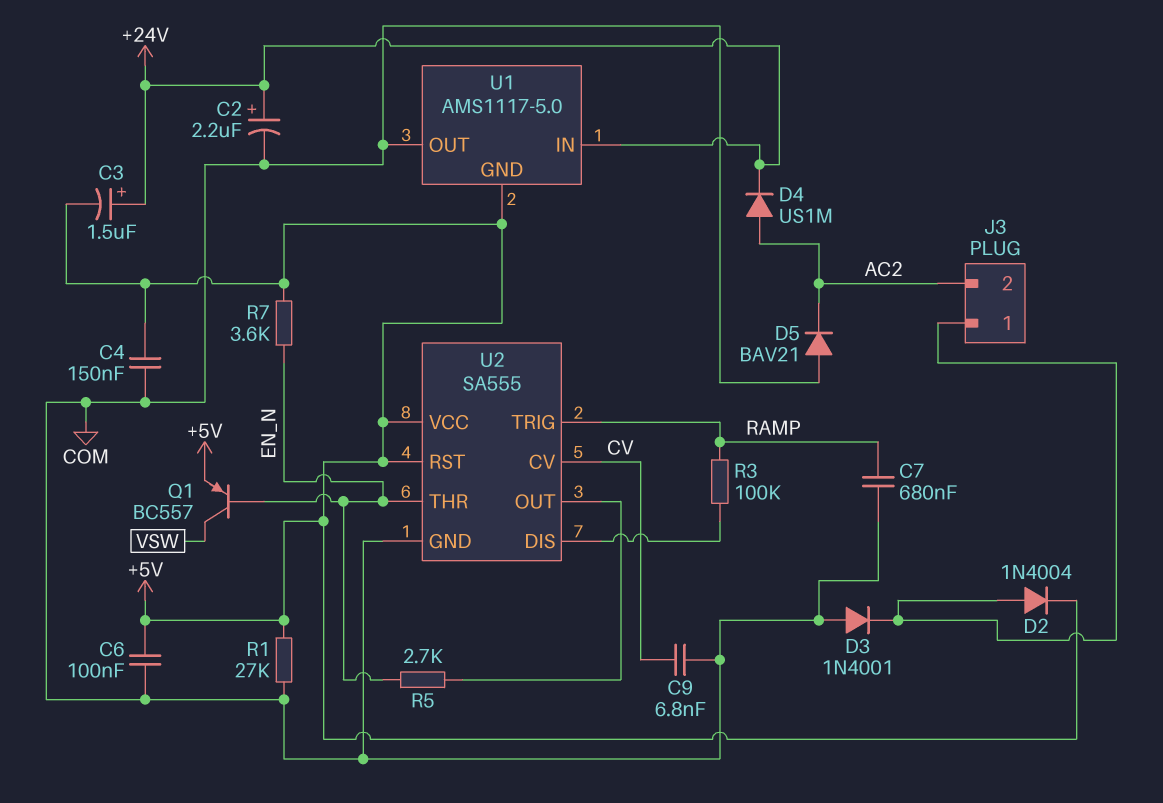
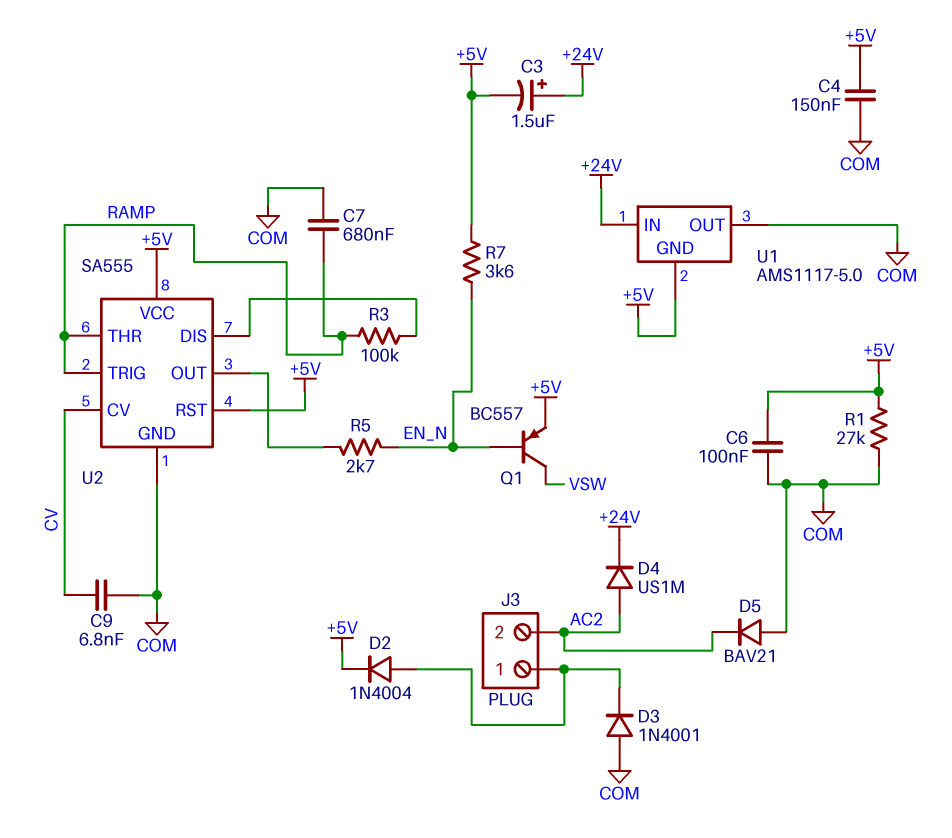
C2: 2.2uF (plus +24V, minus COM) -> none
U2 pin THR: EN_N -> RAMP

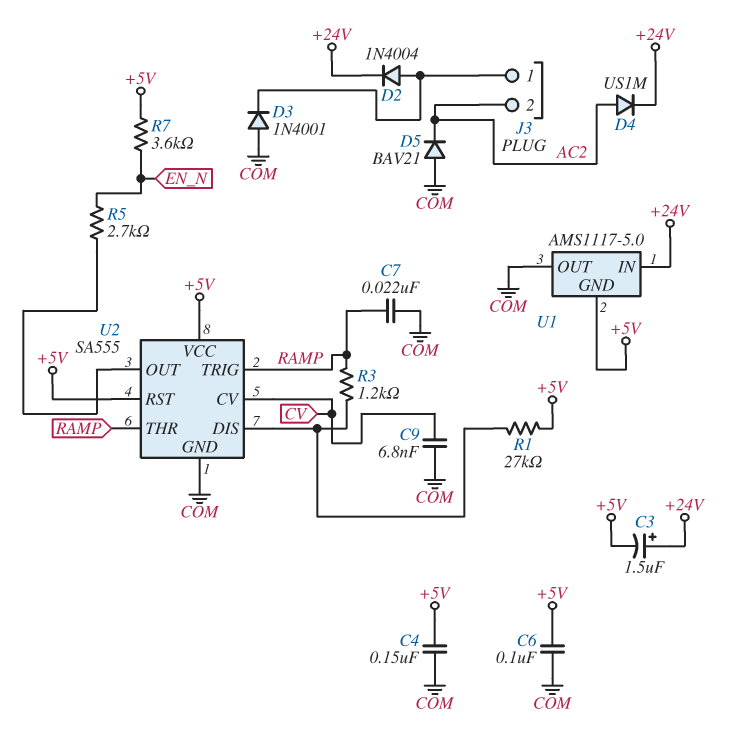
C7: 680nF (COM, RAMP) -> 22nF (COM, RAMP)
D2: diode 1N4004 (A J3/1, K +5V) -> diode 1N4004 (A J3/1, K +24V)
Q1: PNP BC557 (B EN_N, C VSW, E +5V) -> none
R1: 27k (+5V, COM) -> 27k (+5V, U2/DIS)
R3: 100k (RAMP, U2/DIS) -> 1.2k (RAMP, U2/DIS)

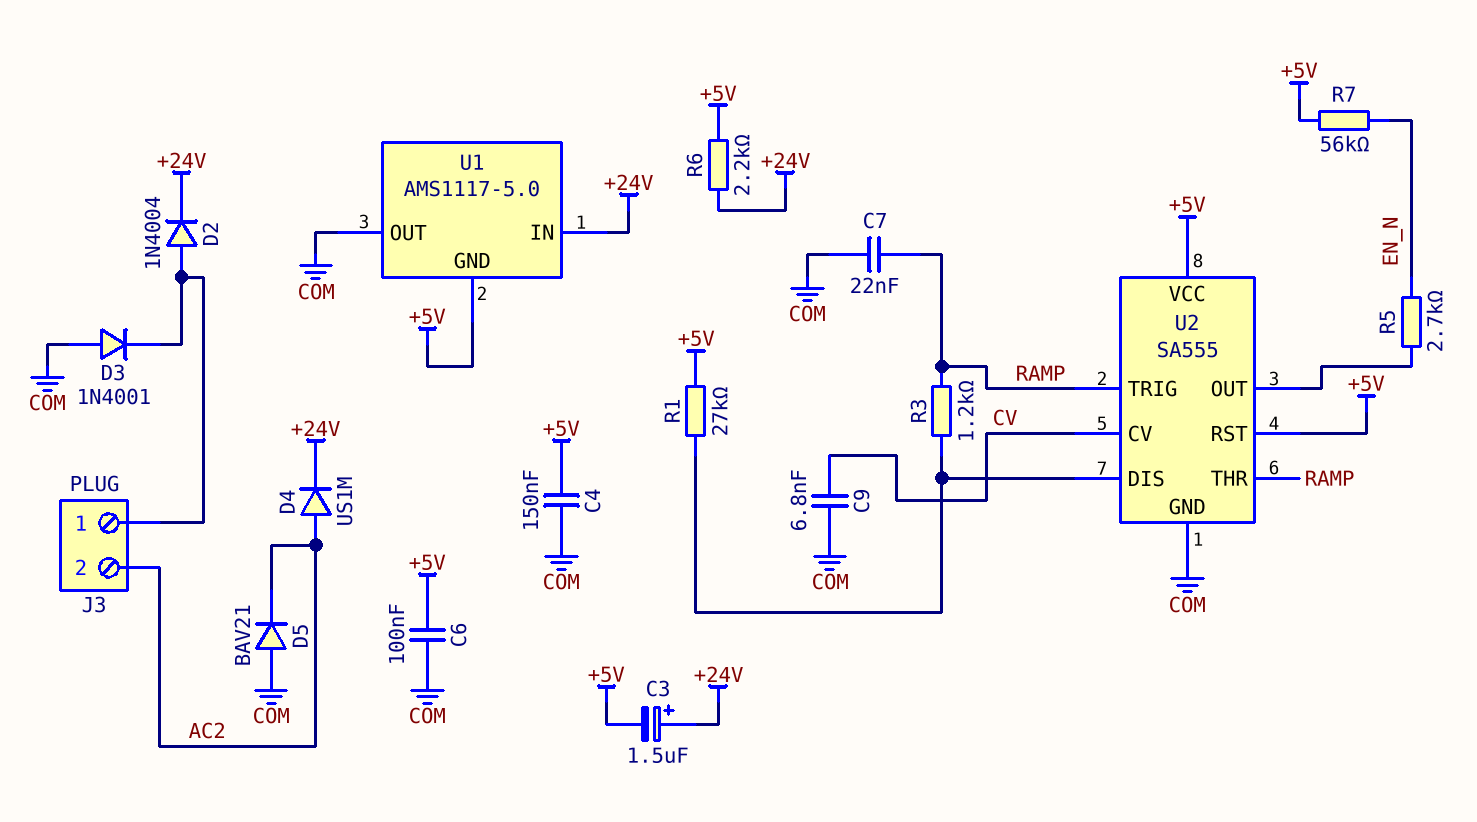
R6: none -> 2.2k (+5V, +24V)
R7: 3.6k (+5V, EN_N) -> 56k (+5V, EN_N)

